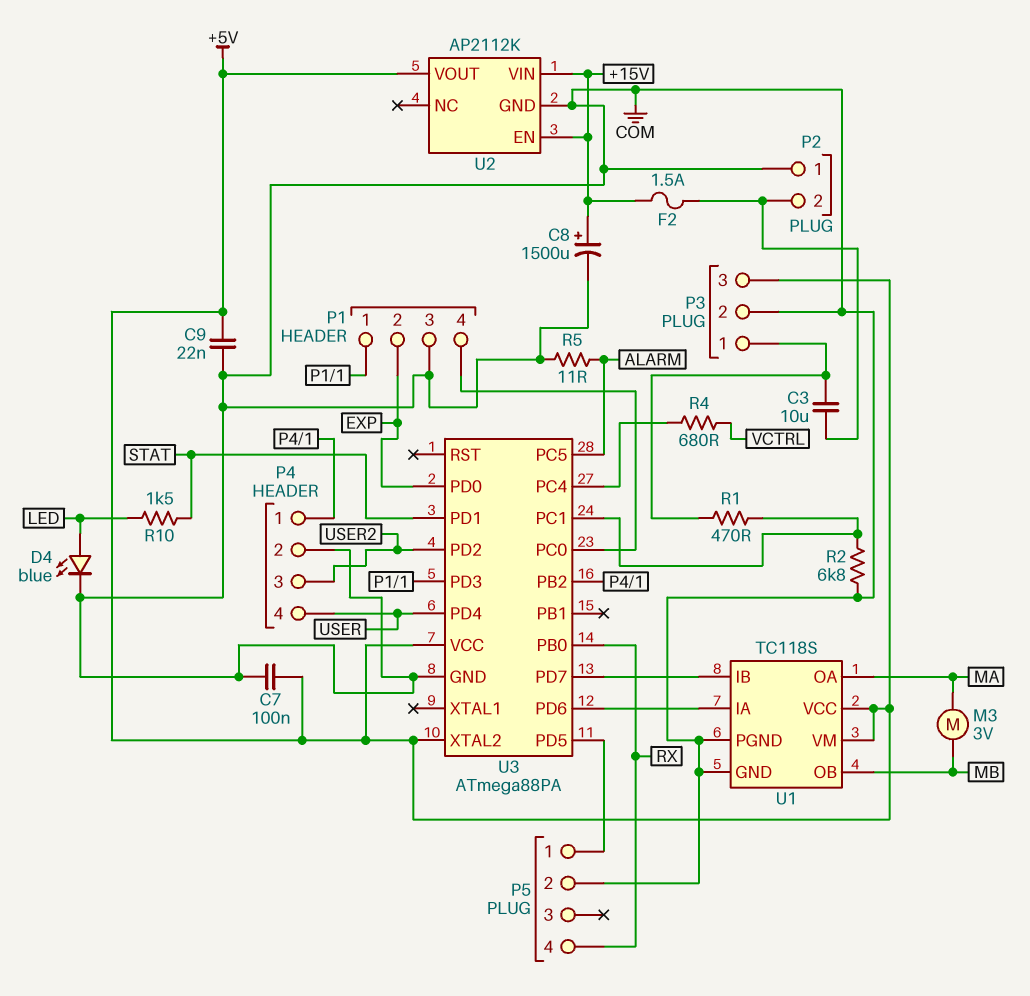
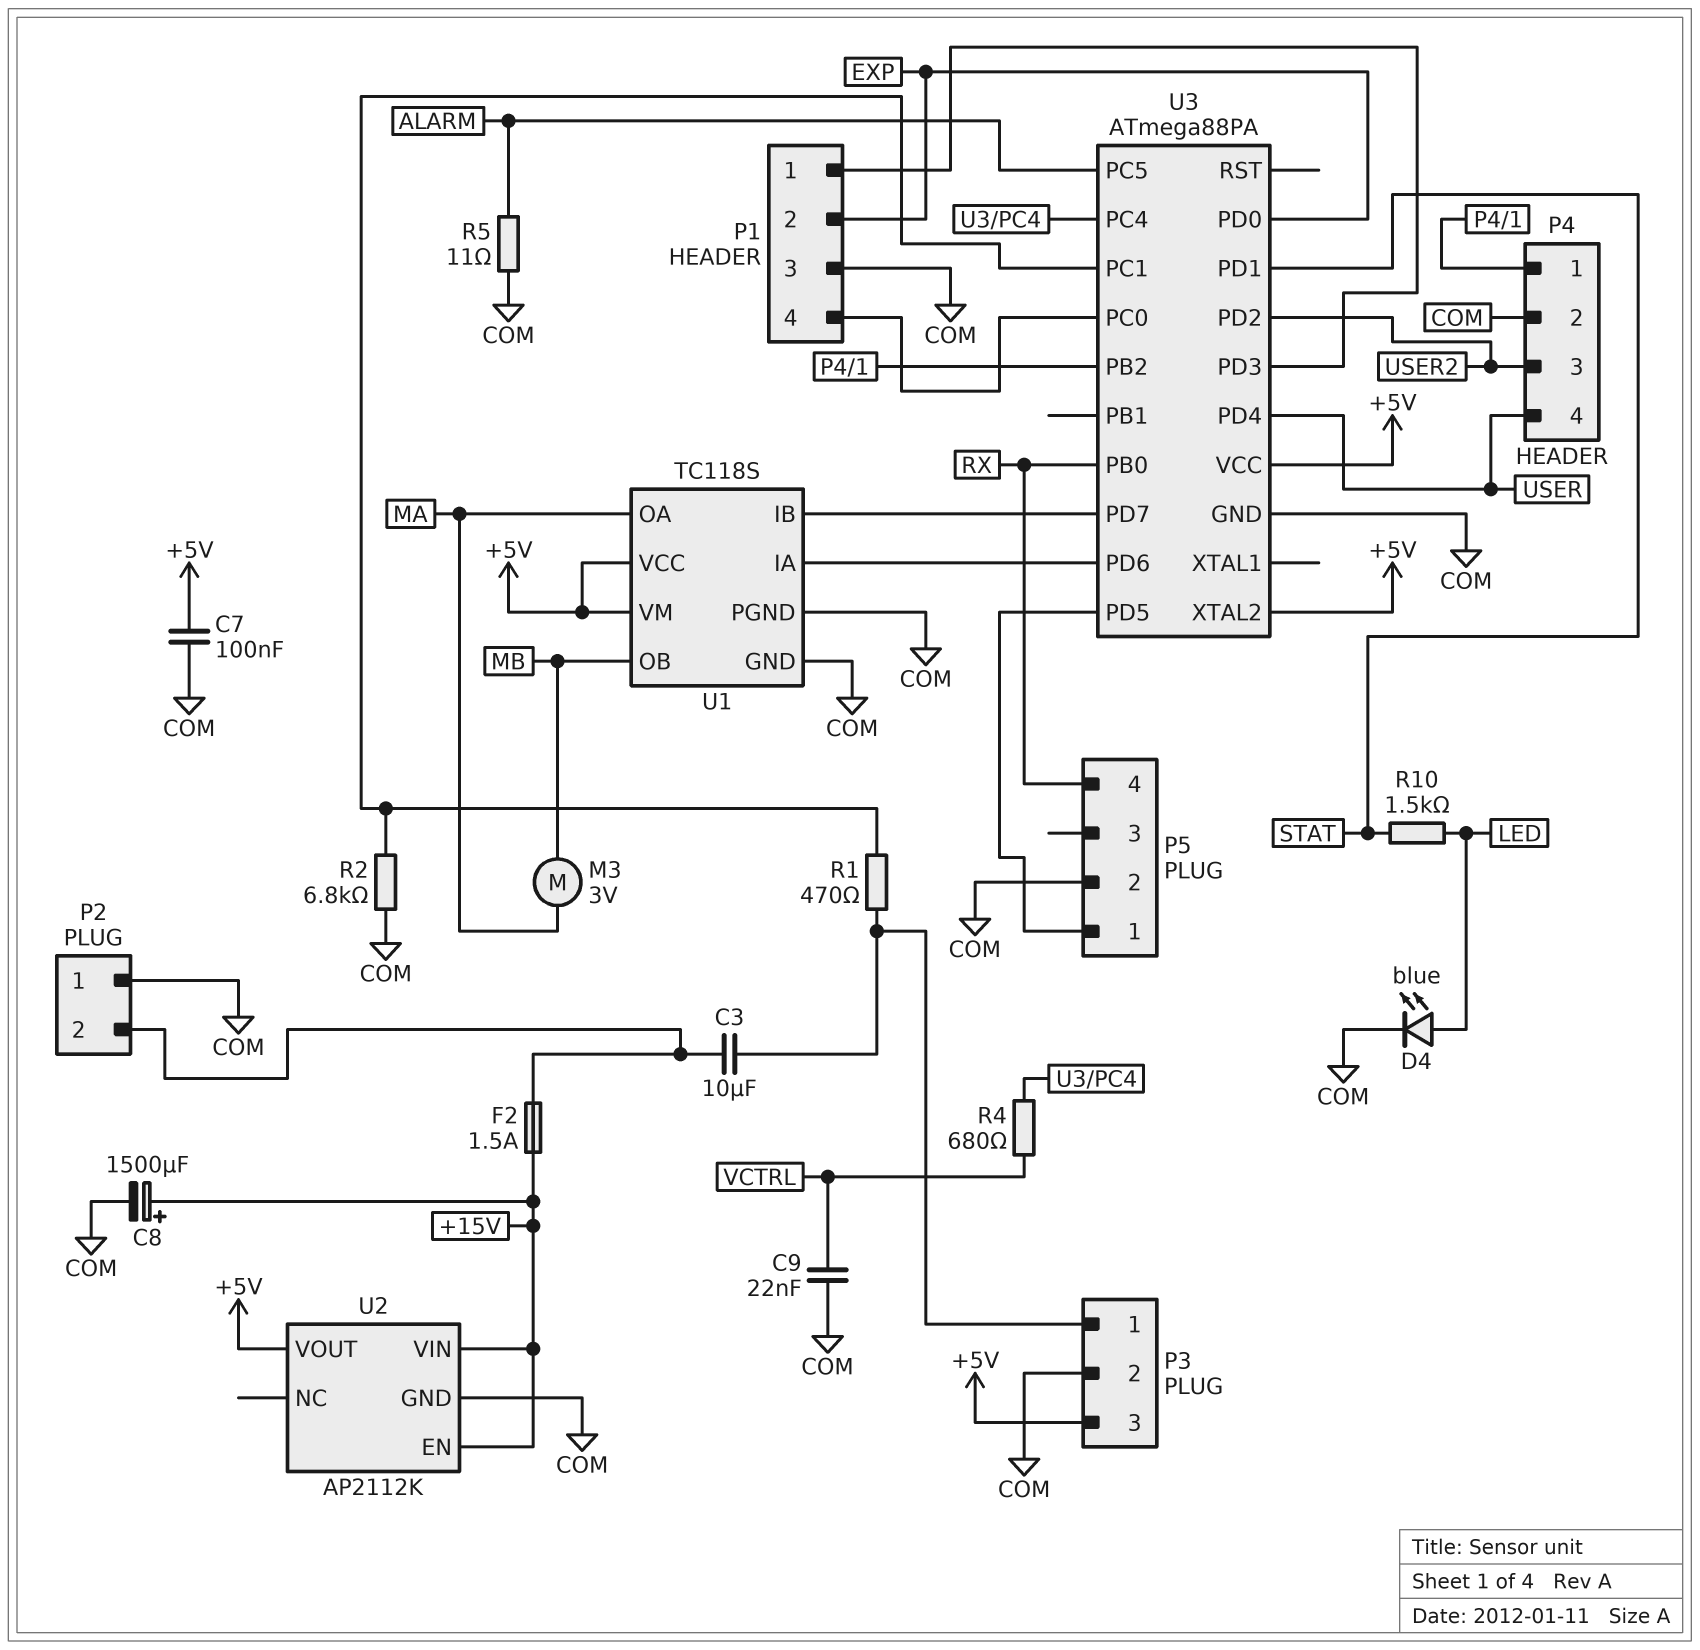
C9: 22nF (+5V, COM) -> 22nF (COM, VCTRL)

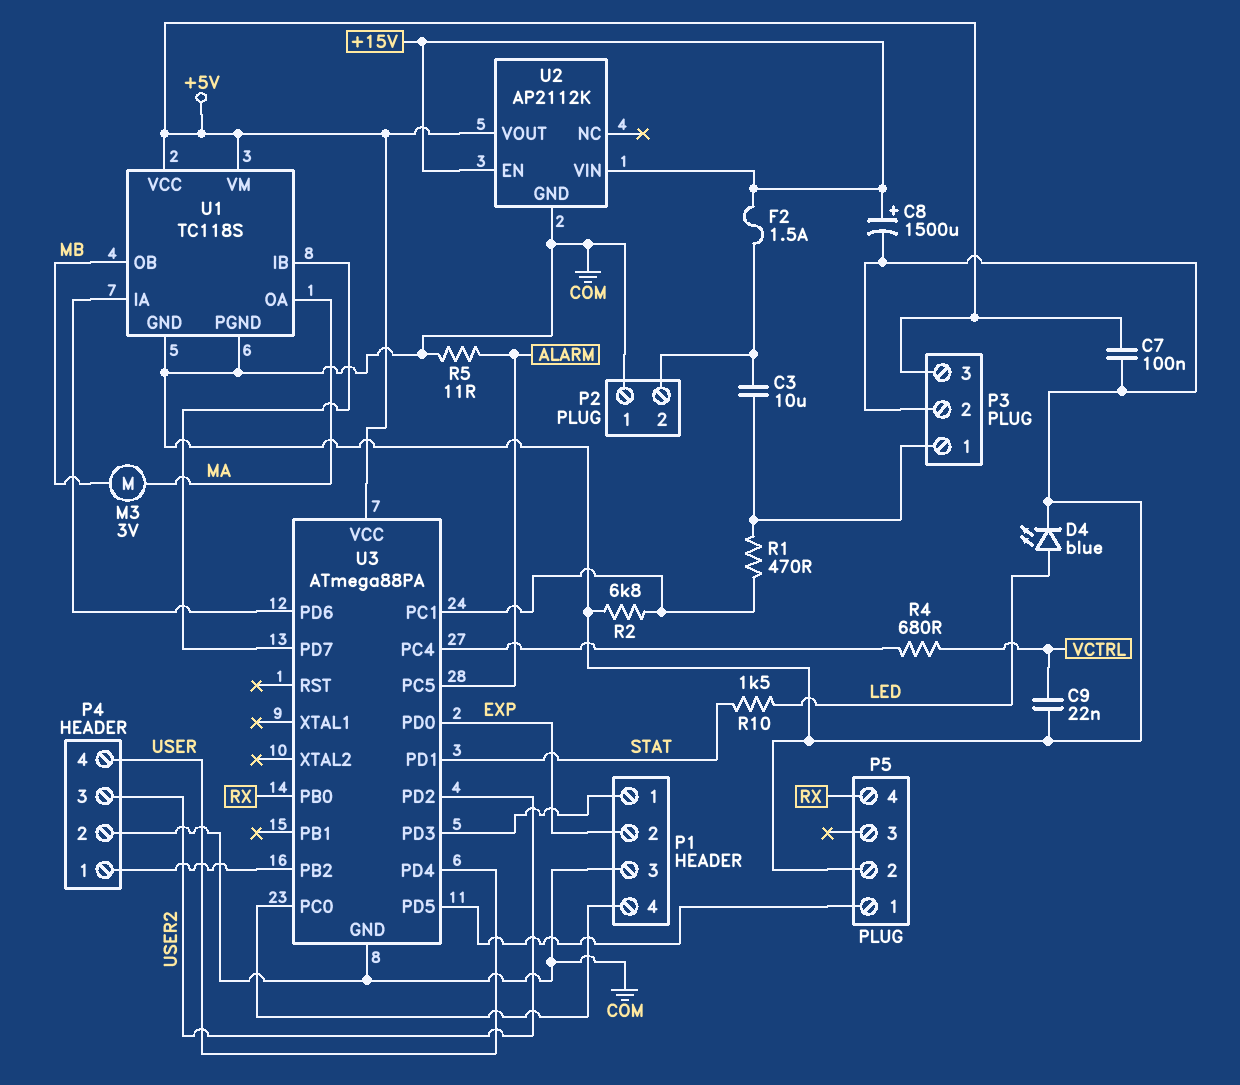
U3 pin XTAL2: +5V -> none

